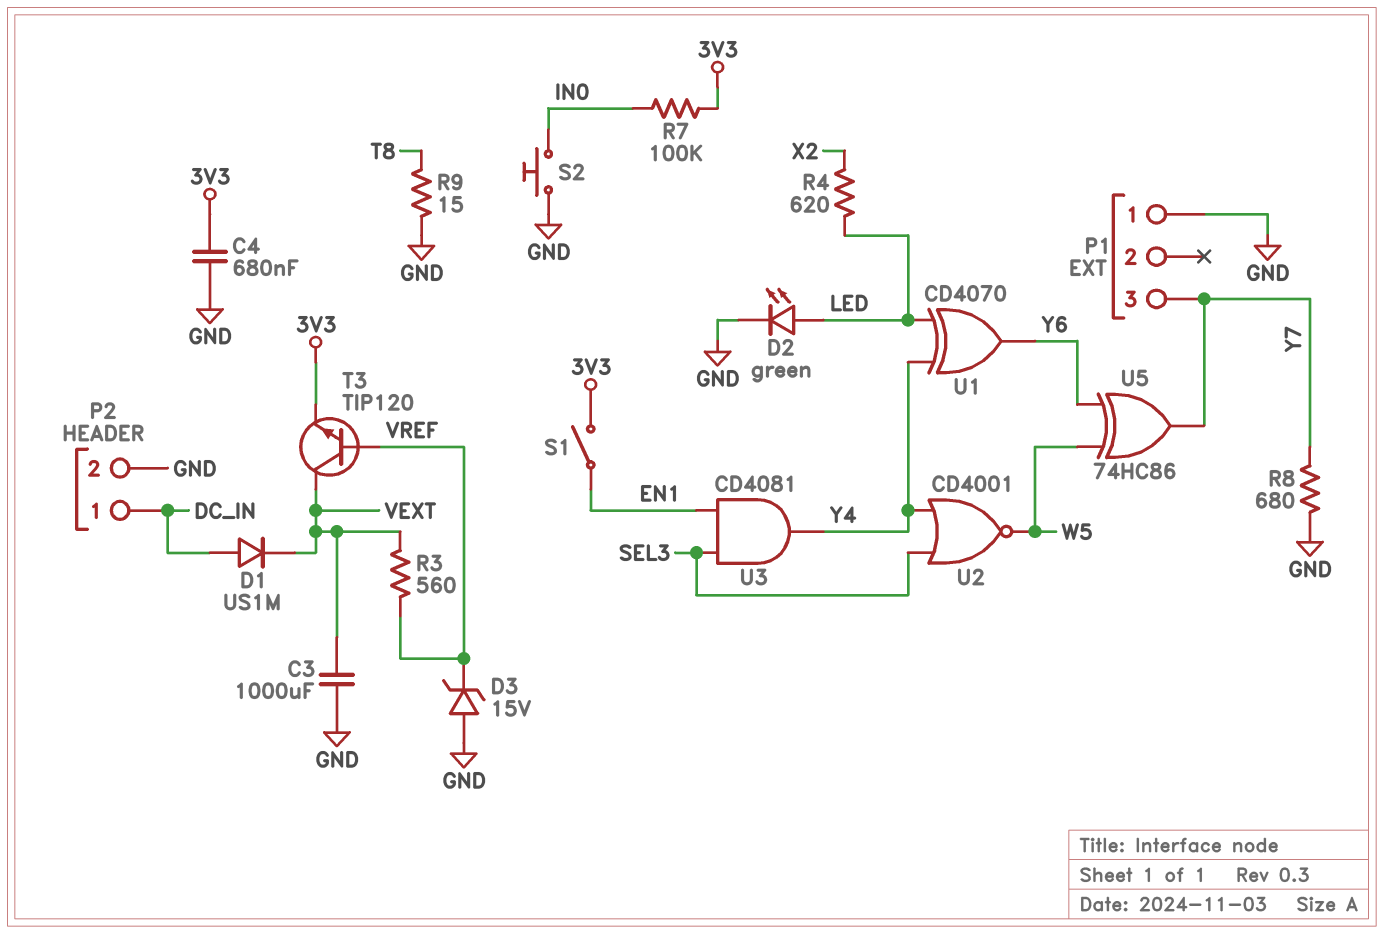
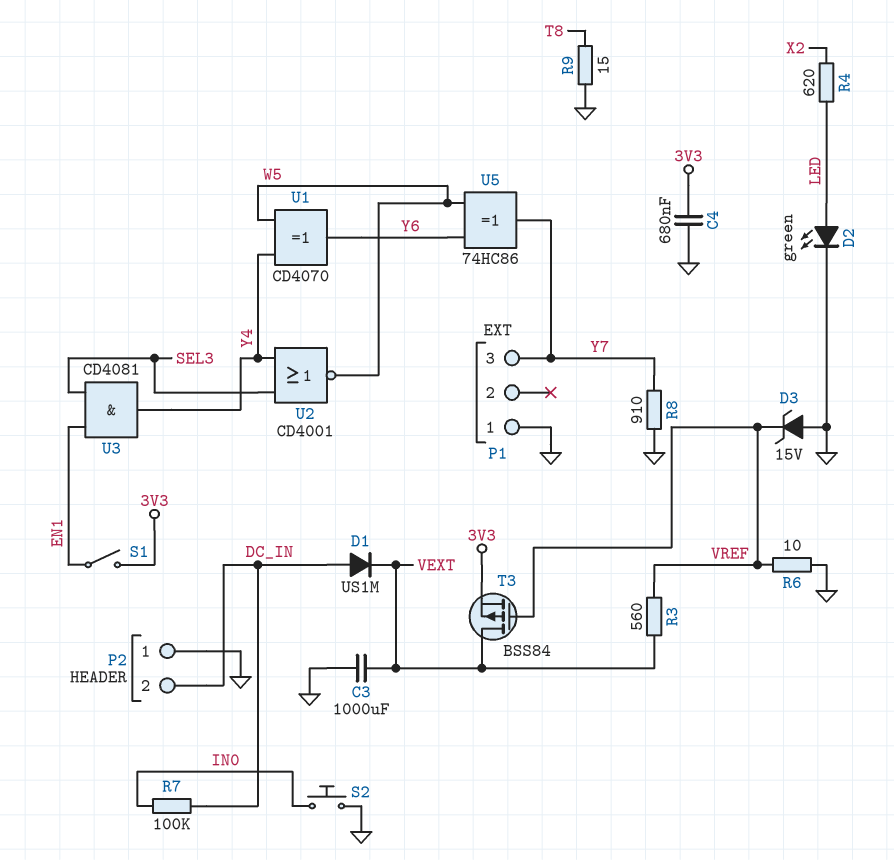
P2 pin 1: DC_IN -> GND
P2 pin 2: GND -> DC_IN
R6: none -> 10 (GND, VREF)
R7: 100k (3V3, IN0) -> 100k (DC_IN, IN0)
R8: 680 (GND, Y7) -> 910 (GND, Y7)
T3: NPN TIP120 (B VREF, C VEXT, E 3V3) -> PMOS BSS84 (G VREF, D VEXT, S 3V3)
U1: XOR CD4070 (in LED, in Y4, out Y6) -> XOR CD4070 (in W5, in Y4, out Y6)

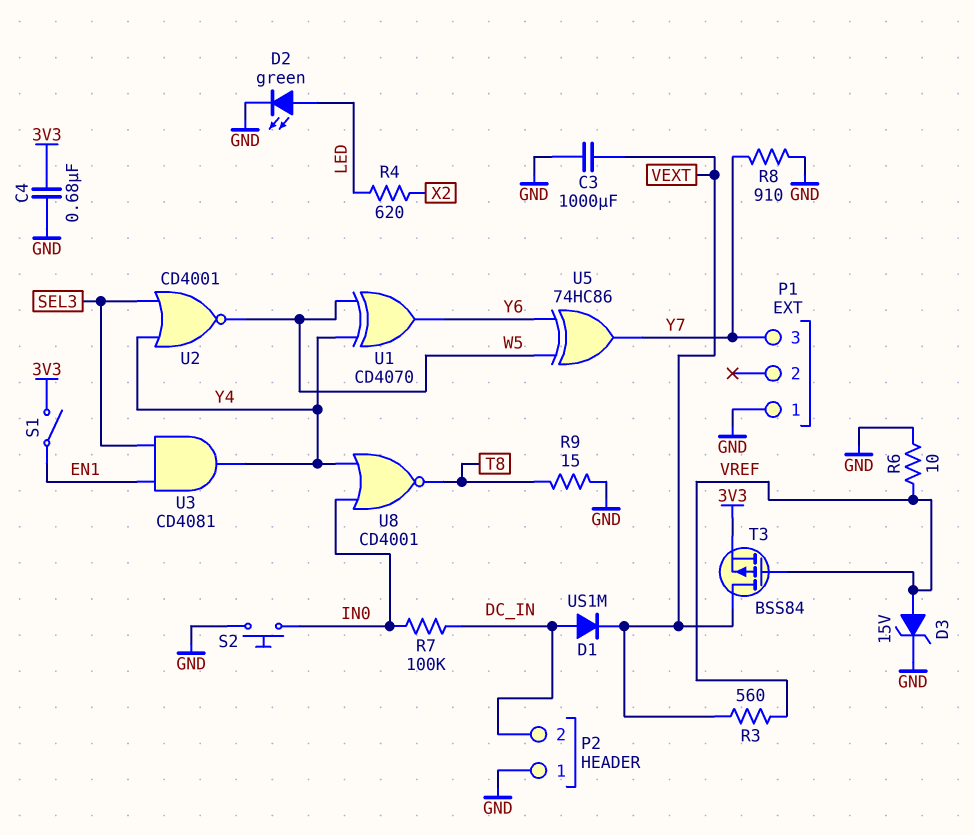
D3: zener 15V (A GND, K VREF) -> zener 15V (A VREF, K GND)
U8: none -> NOR CD4001 (in IN0, in Y4, out T8)

